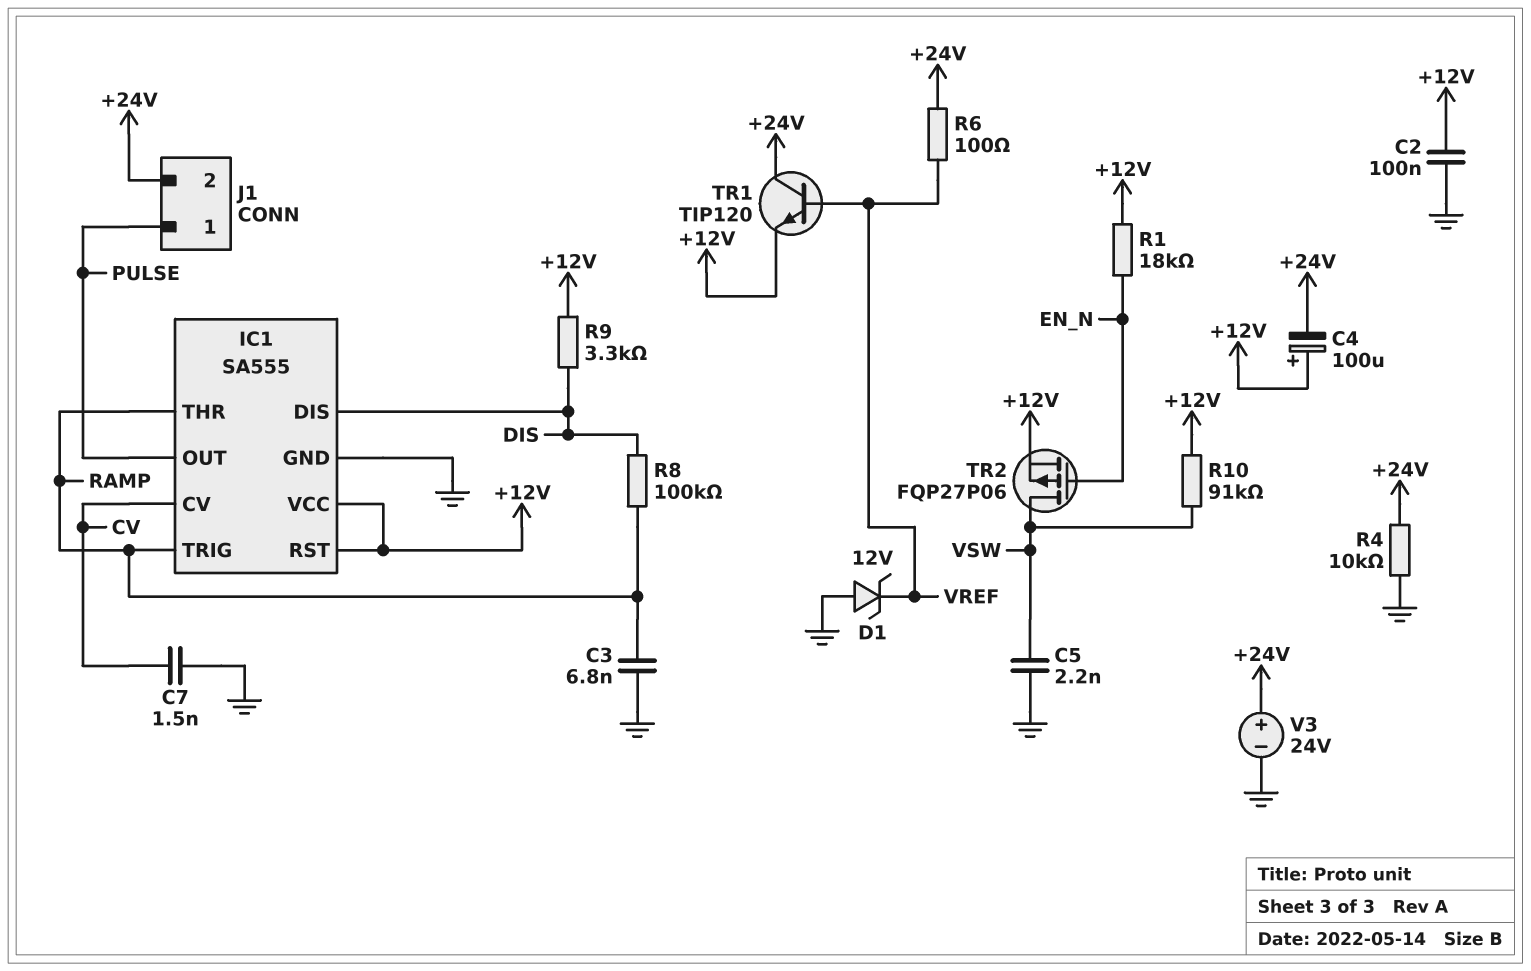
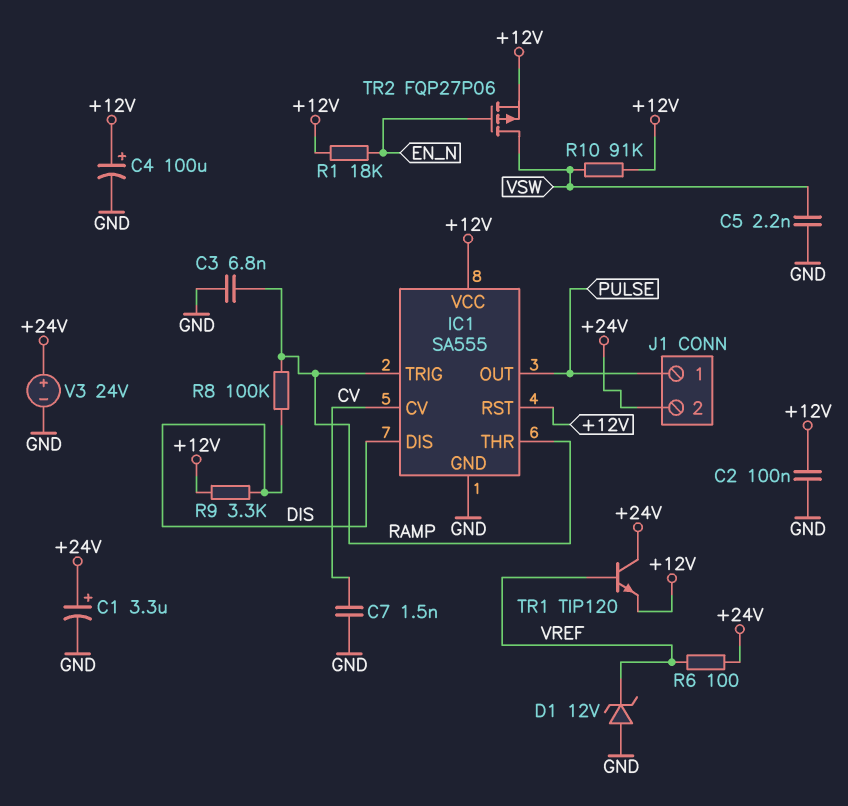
C1: none -> 3.3uF (plus +24V, minus GND)
C4: 100uF (plus +12V, minus +24V) -> 100uF (plus +12V, minus GND)
R4: 10k (+24V, GND) -> none

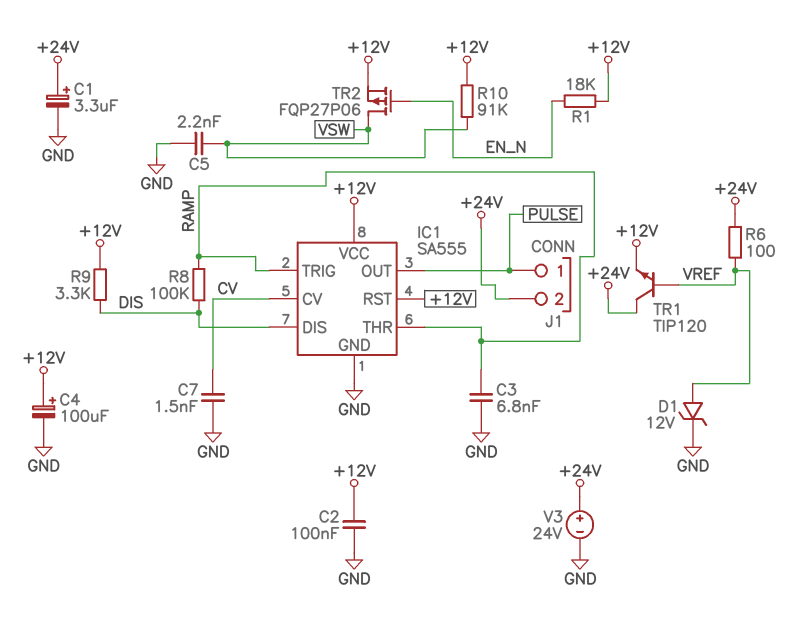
D1: zener 12V (A GND, K VREF) -> zener 12V (A VREF, K GND)

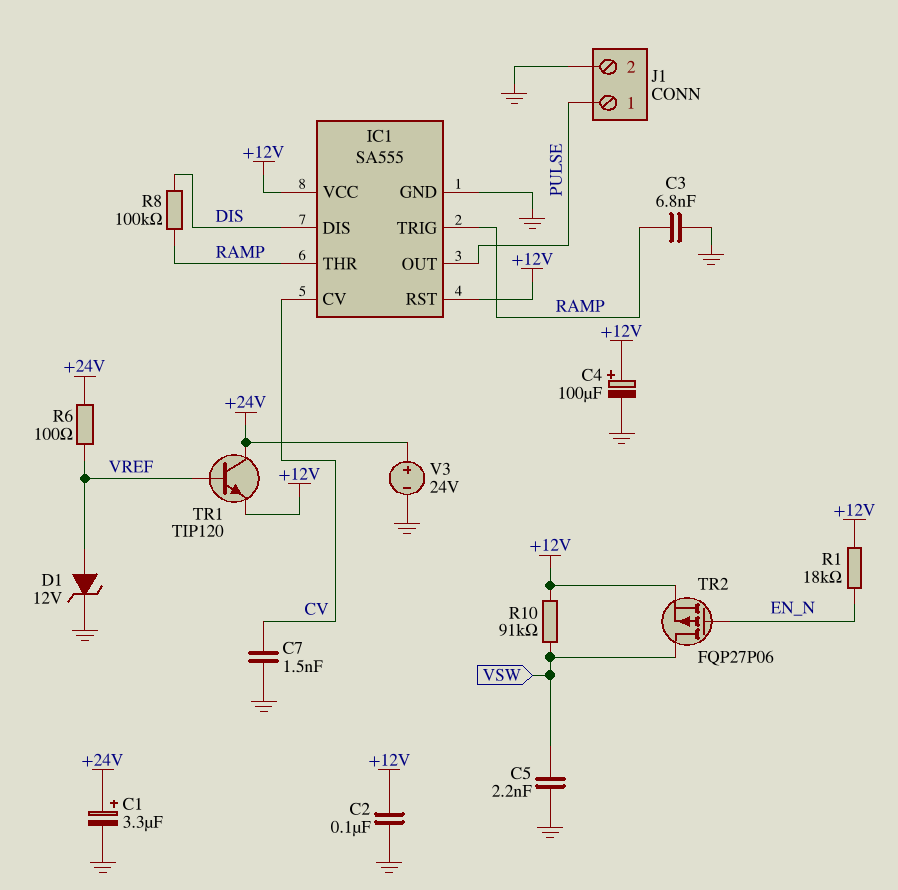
J1 pin 2: +24V -> GND
R9: 3.3k (+12V, DIS) -> none

